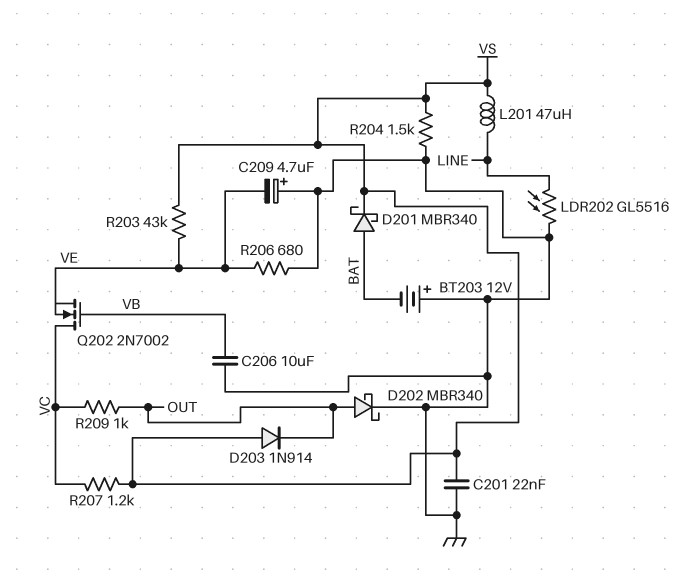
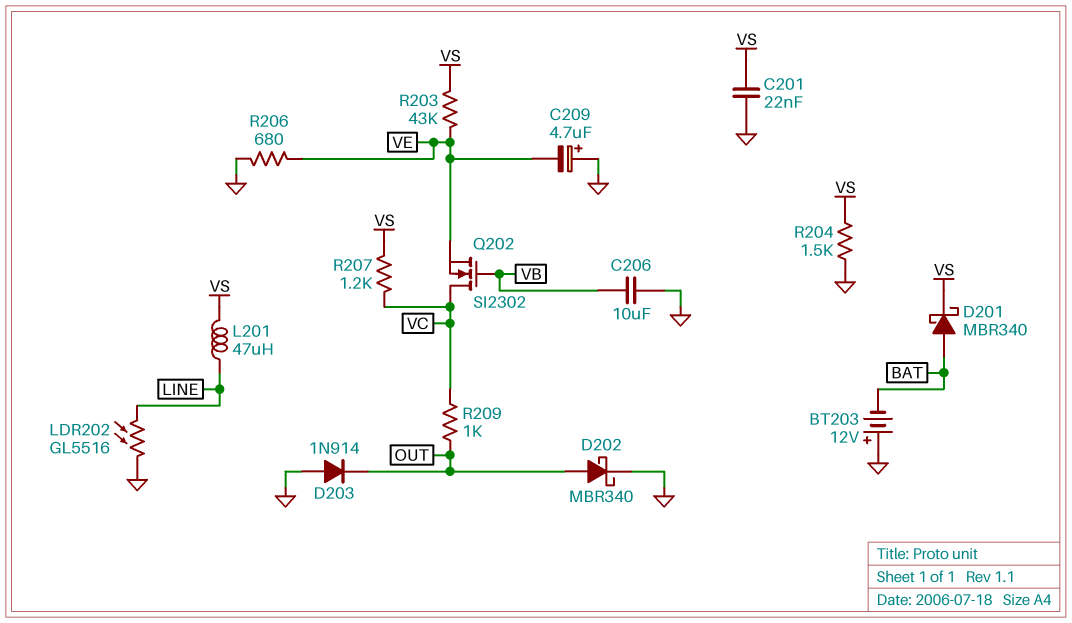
D203: diode 1N914 (A VS, K OUT) -> diode 1N914 (A GND, K OUT)
Q202: NMOS 2N7002 (G VB, D VC, S VE) -> NMOS SI2302 (G VB, D VC, S VE)

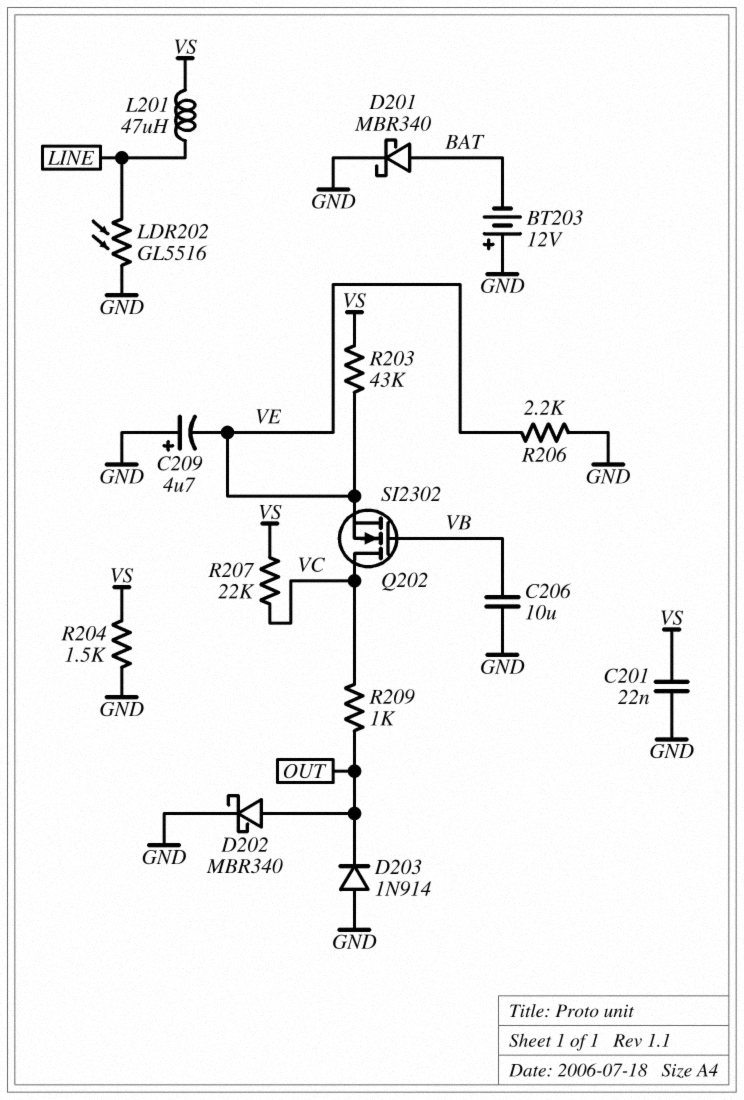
D201: schottky MBR340 (A BAT, K VS) -> schottky MBR340 (A BAT, K GND)
R206: 680 (GND, VE) -> 2.2k (GND, VE)
R207: 1.2k (VC, VS) -> 22k (VC, VS)

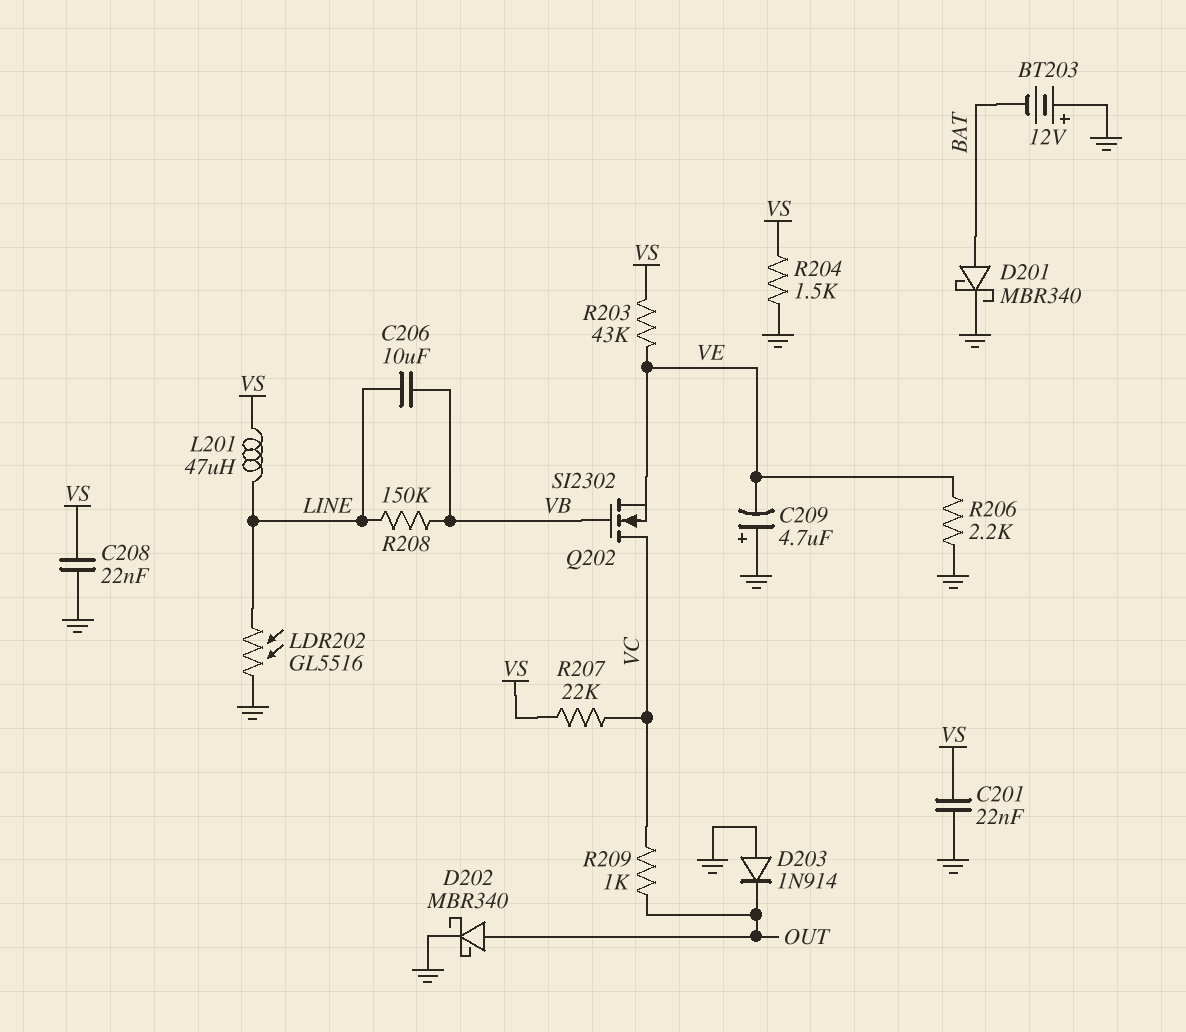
C206: 10uF (GND, VB) -> 10uF (LINE, VB)
C208: none -> 22nF (GND, VS)
R208: none -> 150k (LINE, VB)

